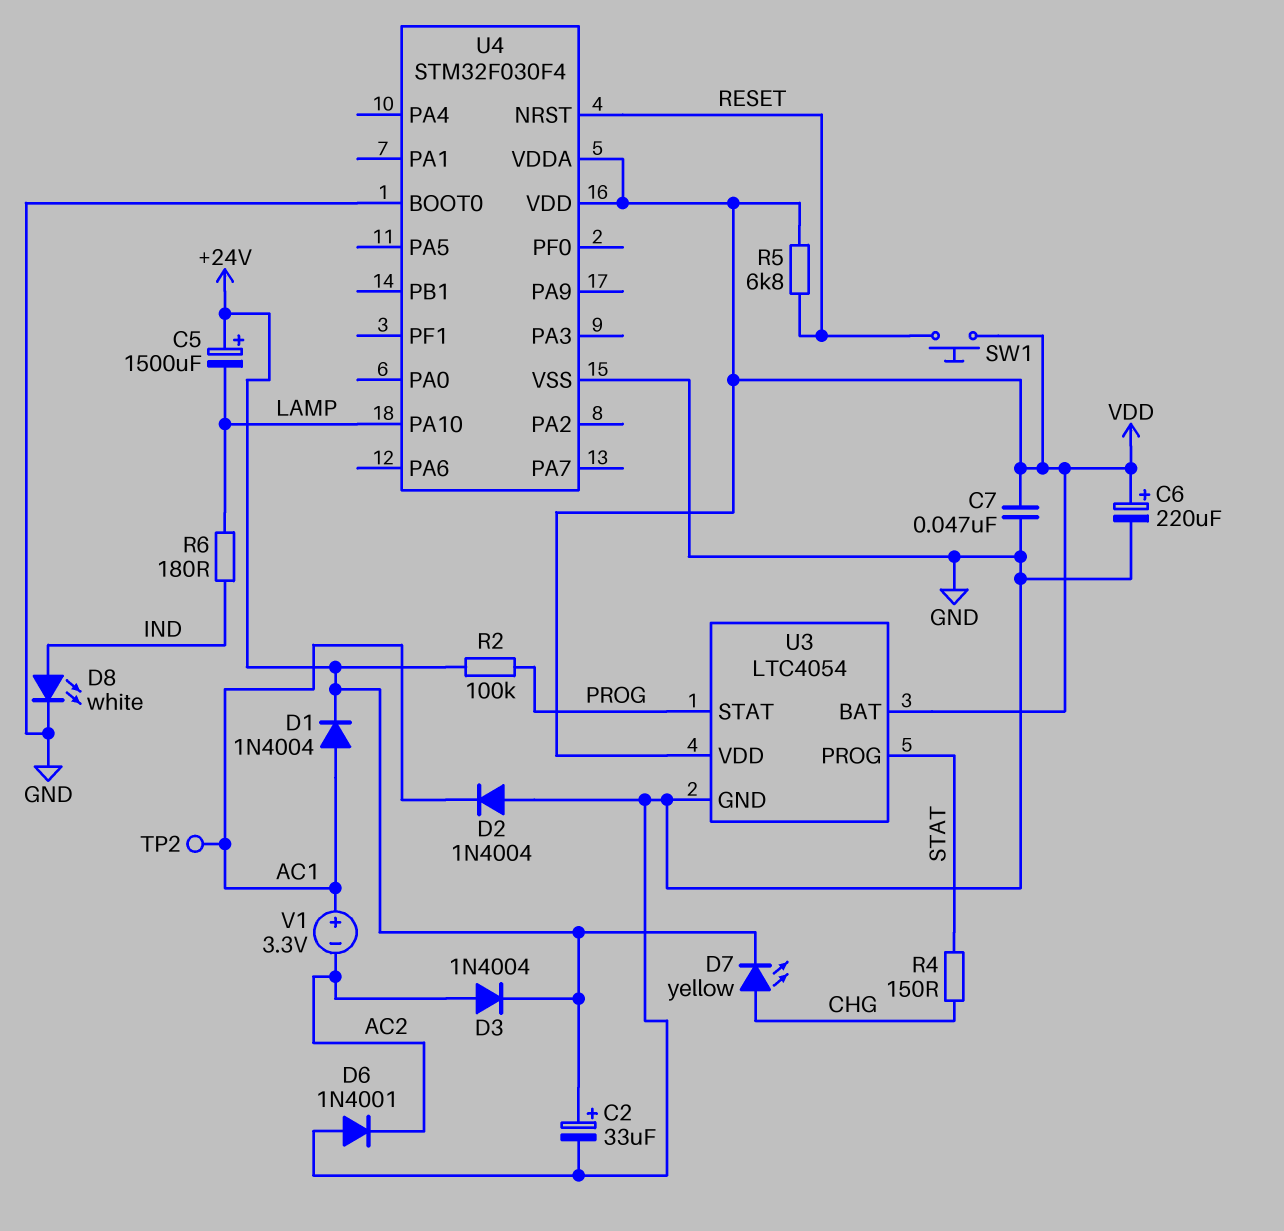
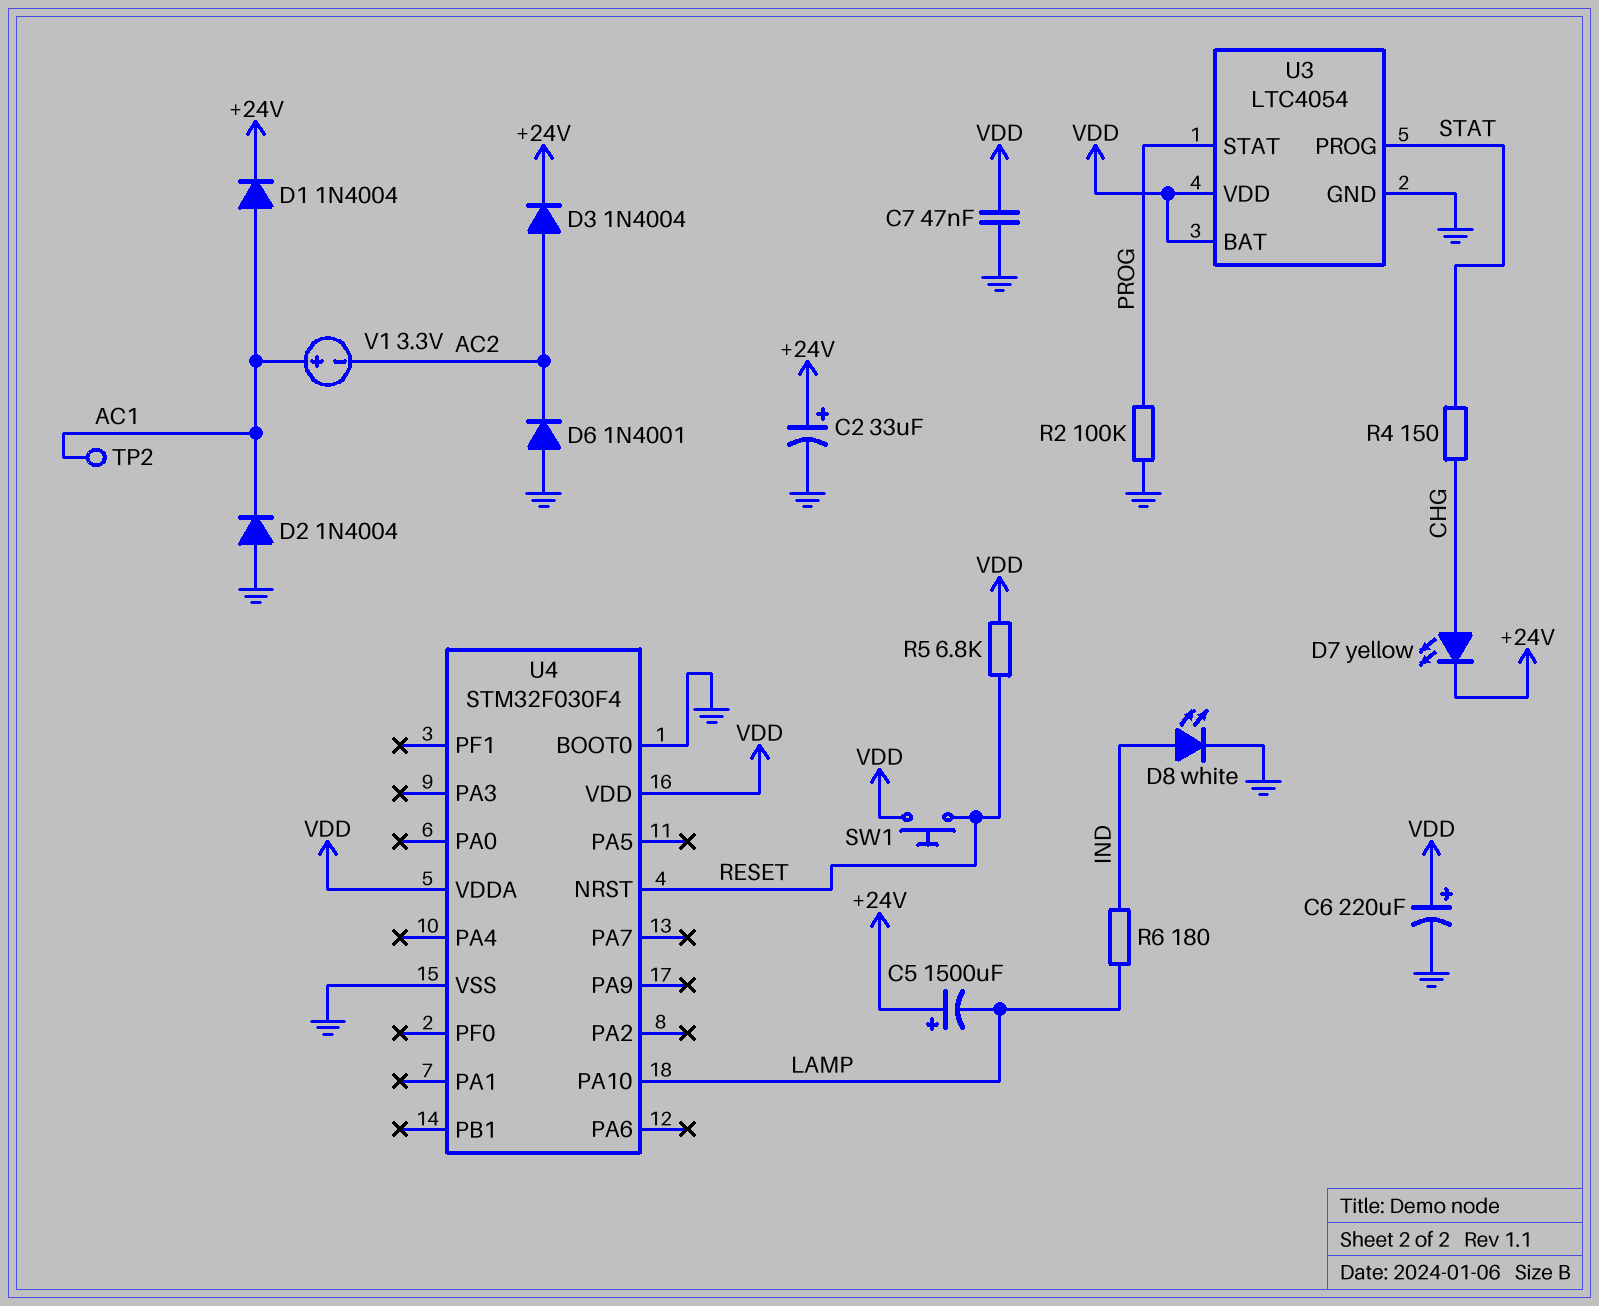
R2: 100k (+24V, PROG) -> 100k (GND, PROG)

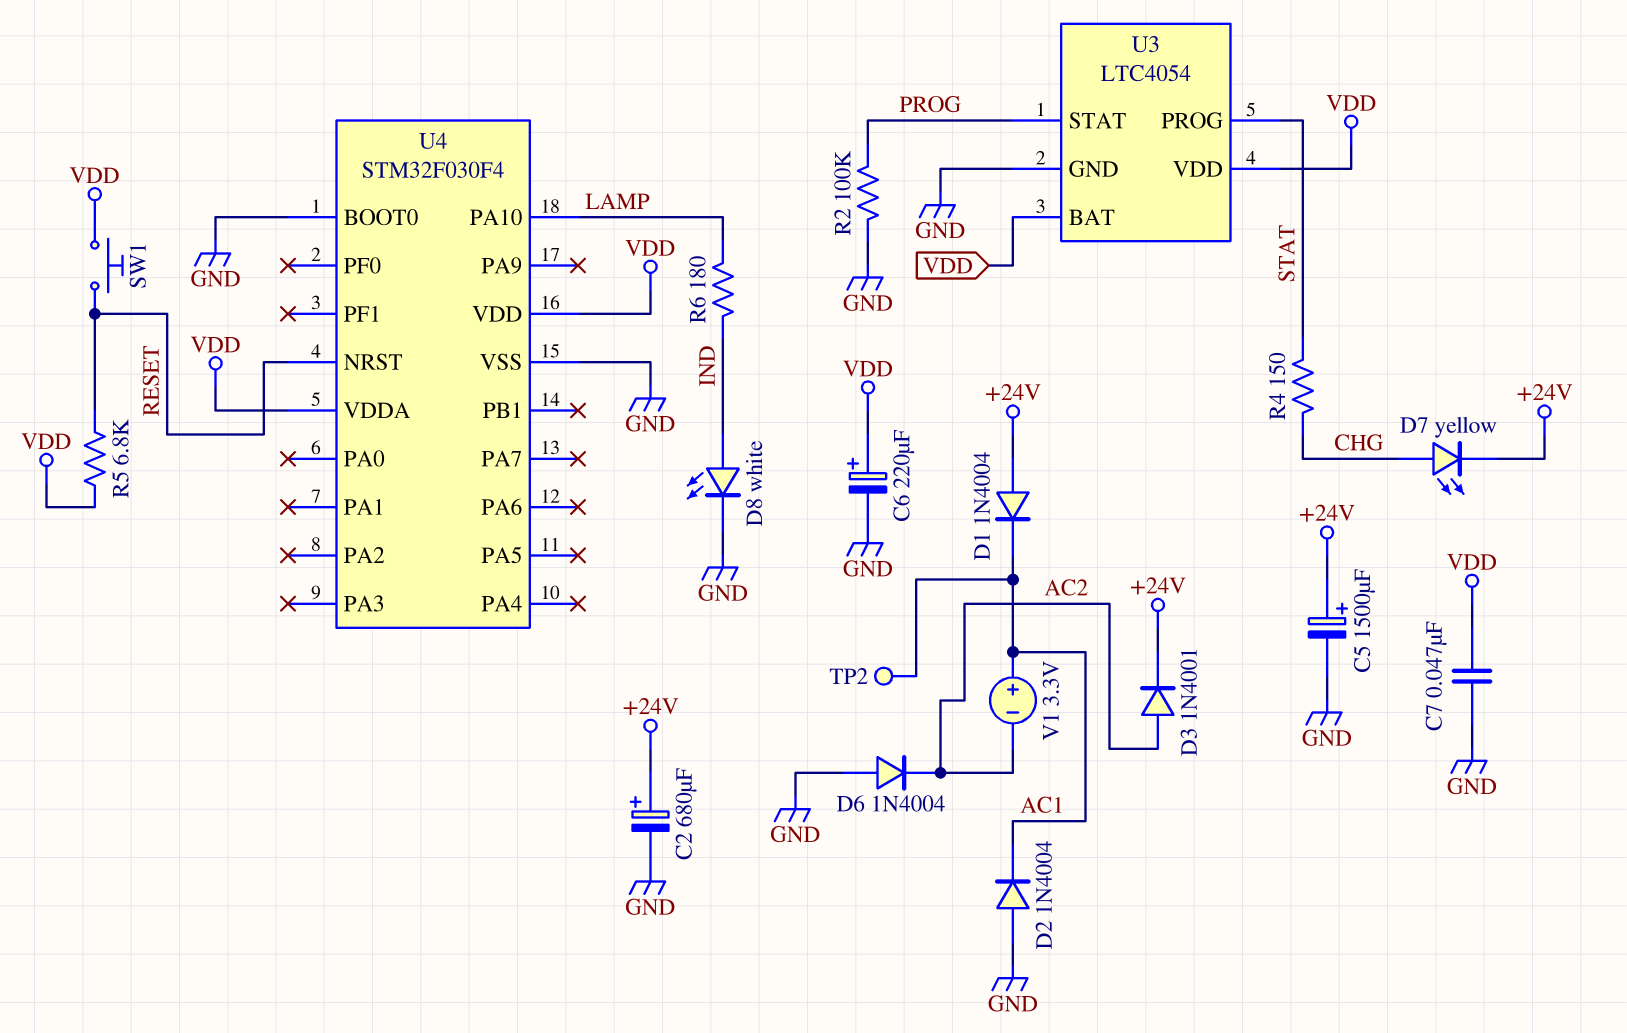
C2: 33uF (plus +24V, minus GND) -> 680uF (plus +24V, minus GND)
C5: 1500uF (plus +24V, minus LAMP) -> 1500uF (plus +24V, minus GND)
D1: diode 1N4004 (A AC1, K +24V) -> diode 1N4004 (A +24V, K AC1)
D3: diode 1N4004 (A AC2, K +24V) -> diode 1N4001 (A AC2, K +24V)
D6: diode 1N4001 (A GND, K AC2) -> diode 1N4004 (A GND, K AC2)

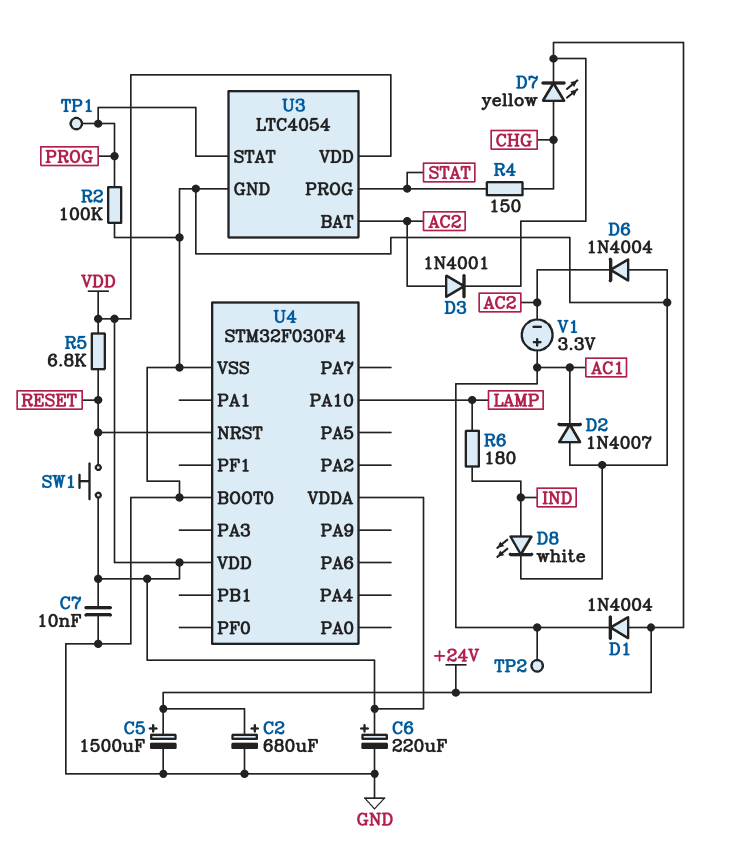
C7: 47nF (GND, VDD) -> 10nF (GND, VDD)
D2: diode 1N4004 (A GND, K AC1) -> diode 1N4007 (A GND, K AC1)
TP1: none -> test point (PROG)
U3 pin BAT: VDD -> AC2

